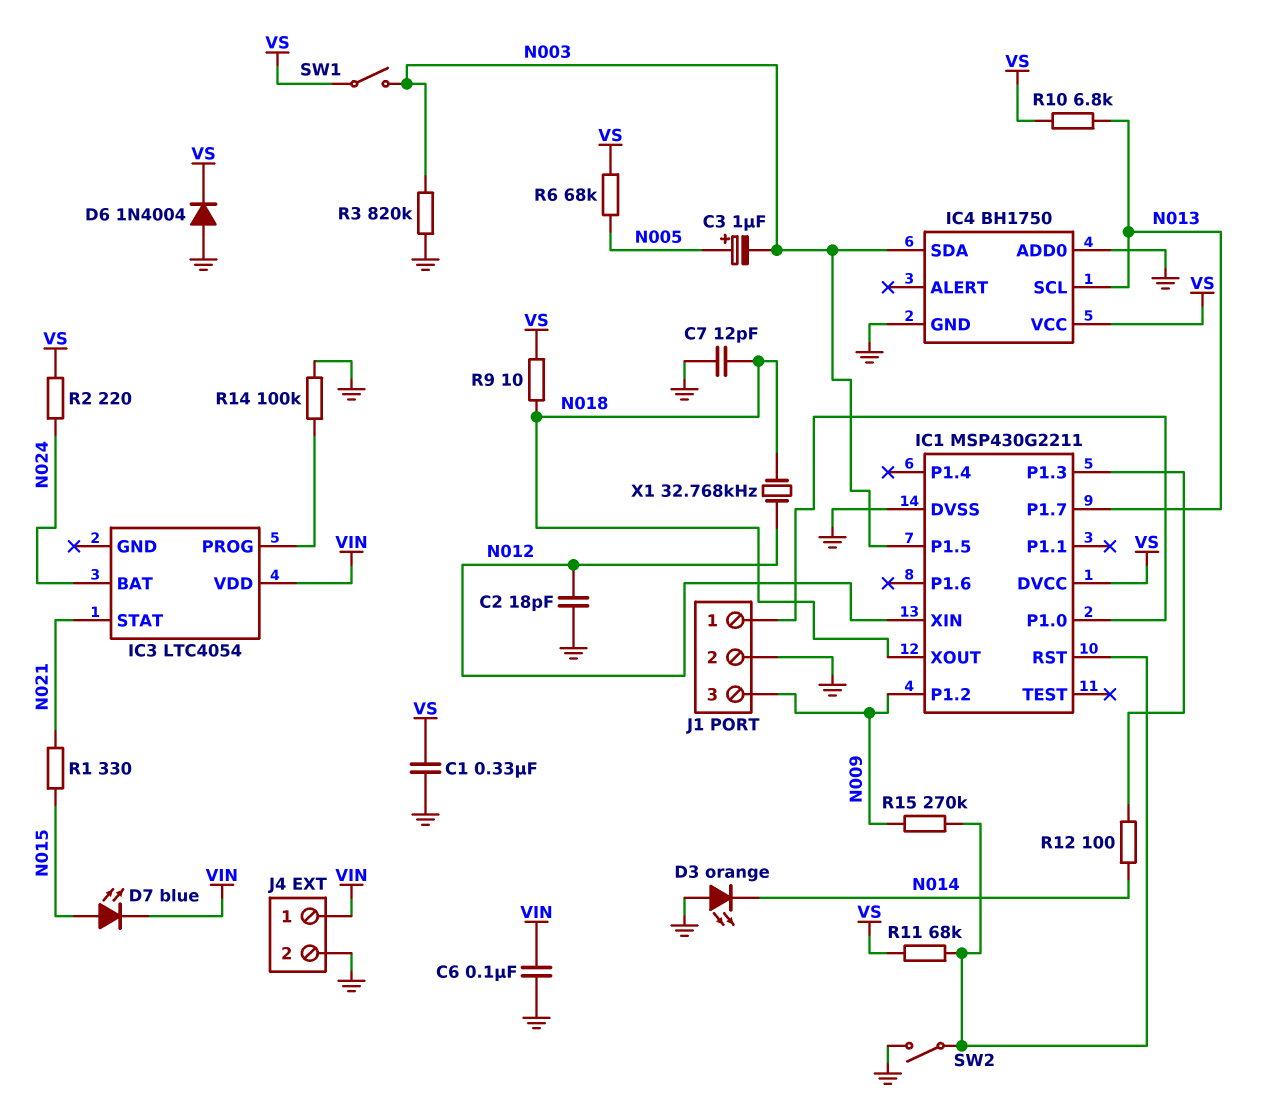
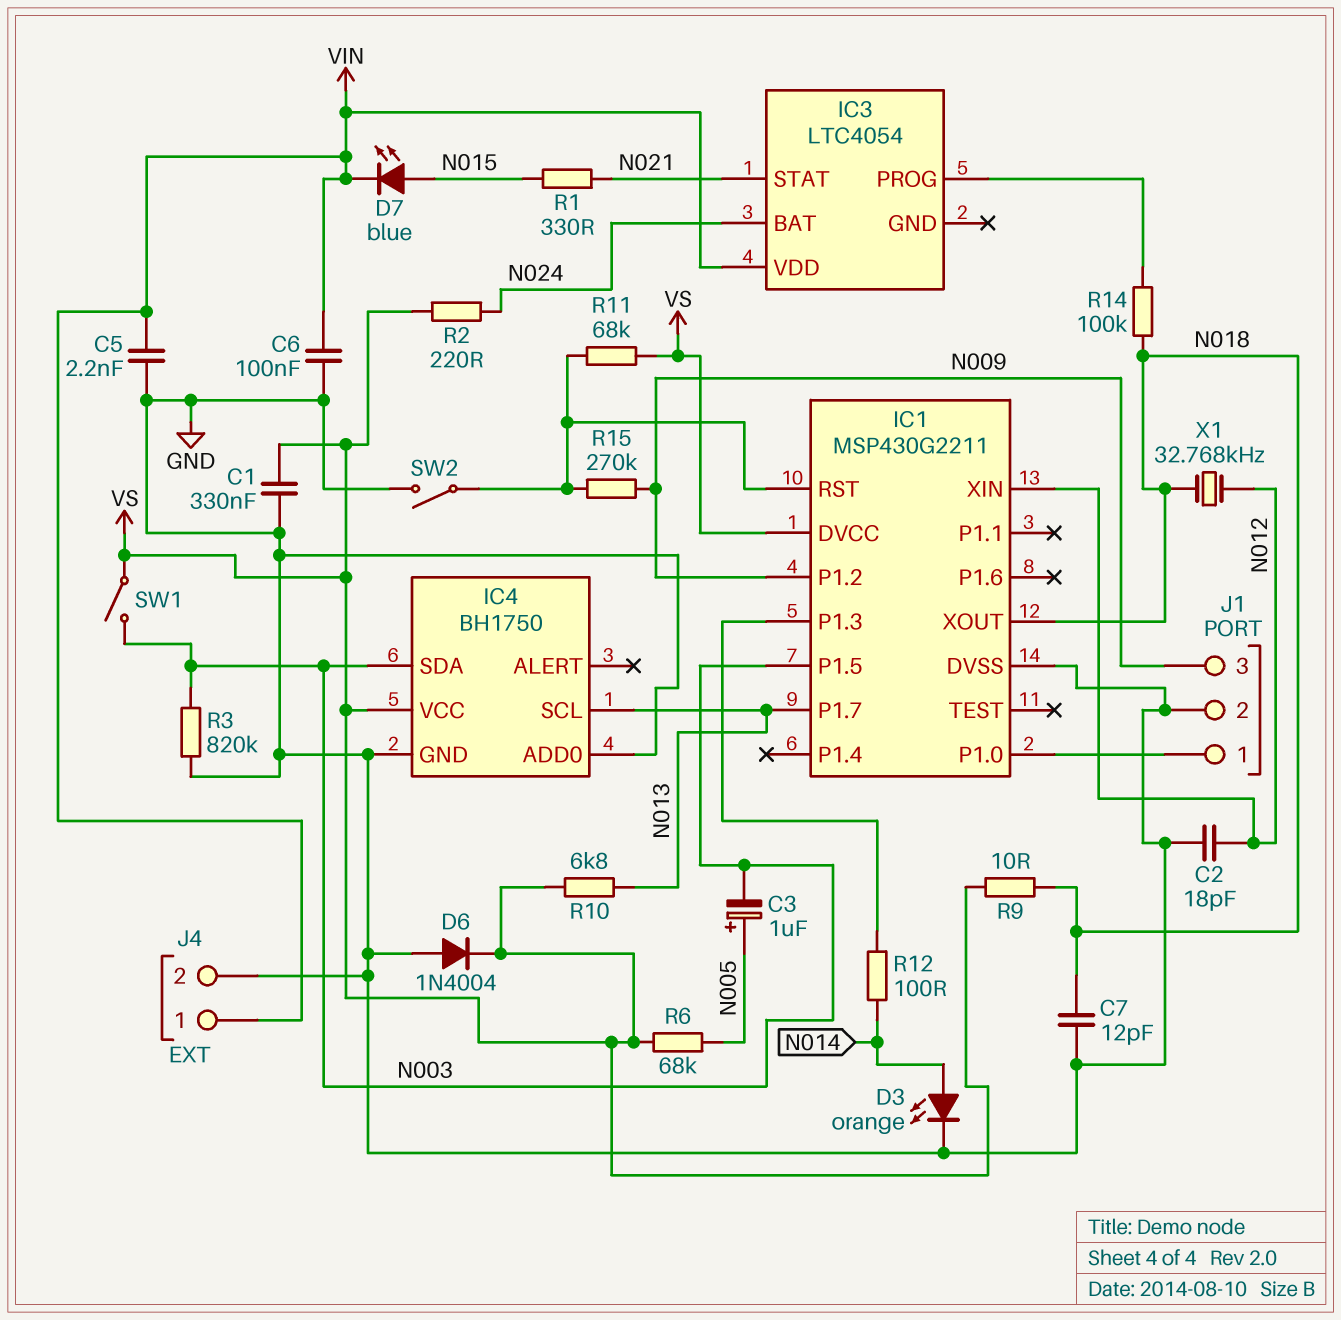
C5: none -> 2.2nF (GND, VIN)
D3: LED orange (A GND, K N014) -> LED orange (A N014, K GND)
R14: 100k (GND, IC3/PROG) -> 100k (IC3/PROG, N018)

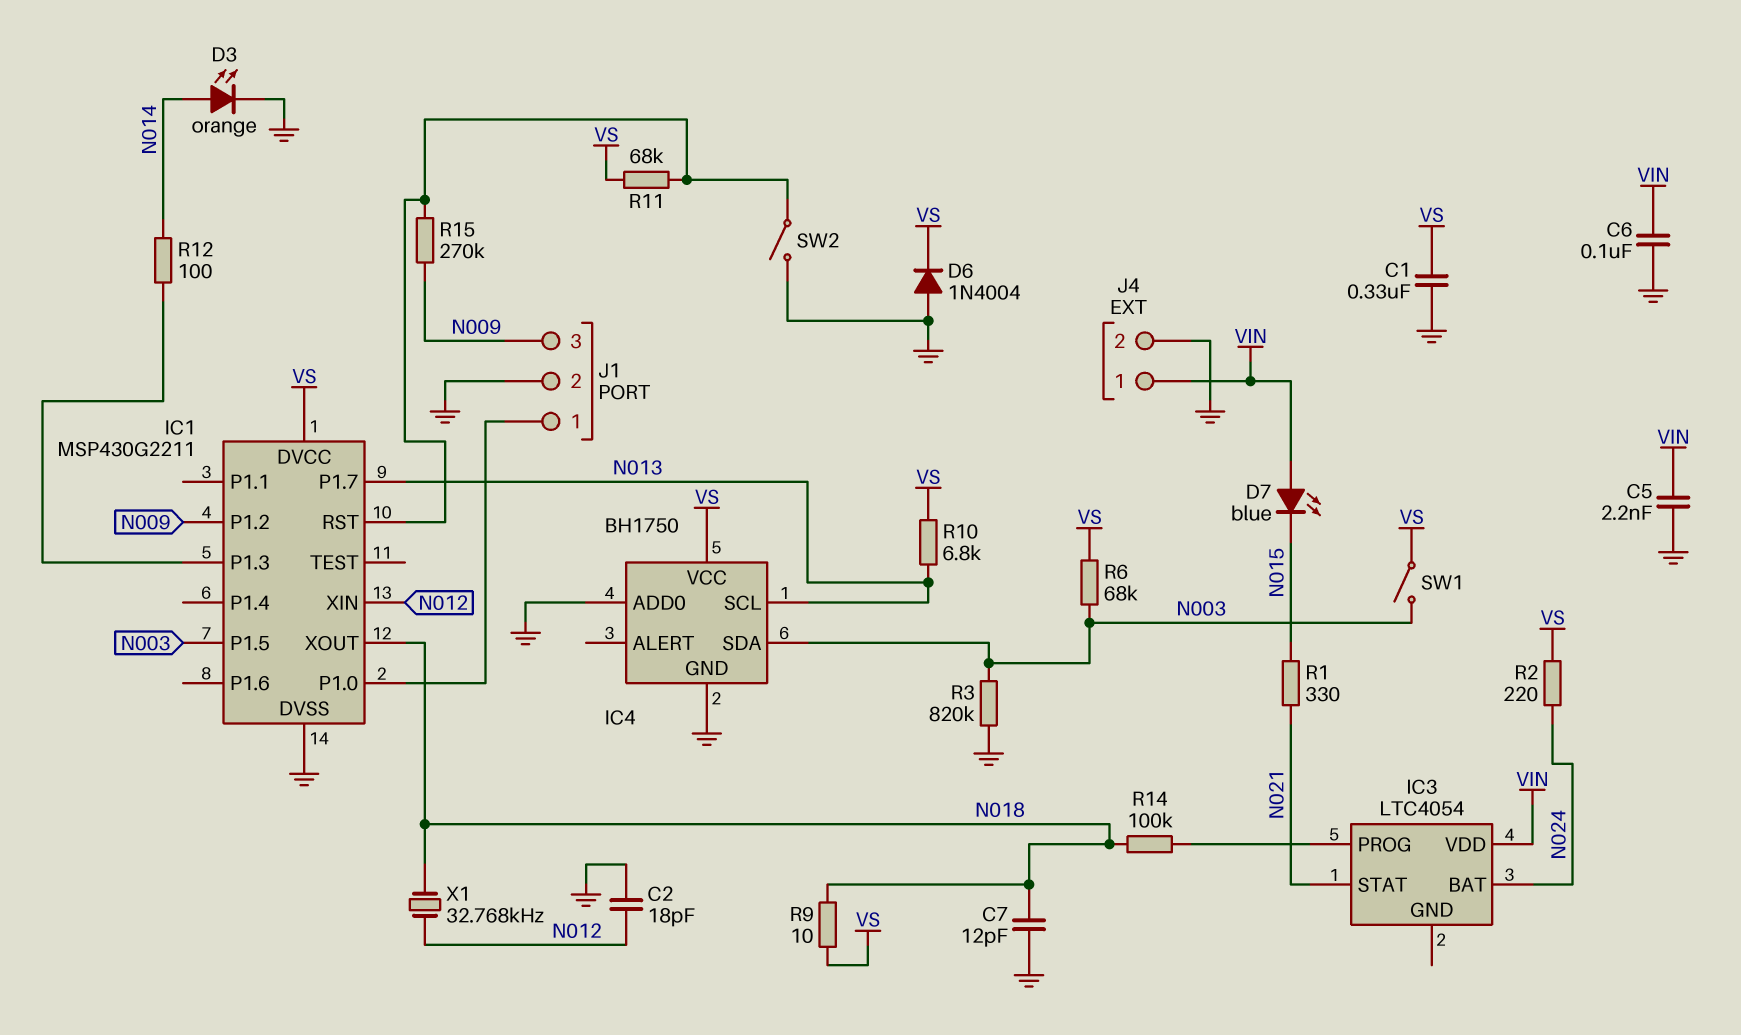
C3: 1uF (plus N005, minus N003) -> none
D7: LED blue (A N015, K VIN) -> LED blue (A VIN, K N015)
R6: 68k (N005, VS) -> 68k (N003, VS)

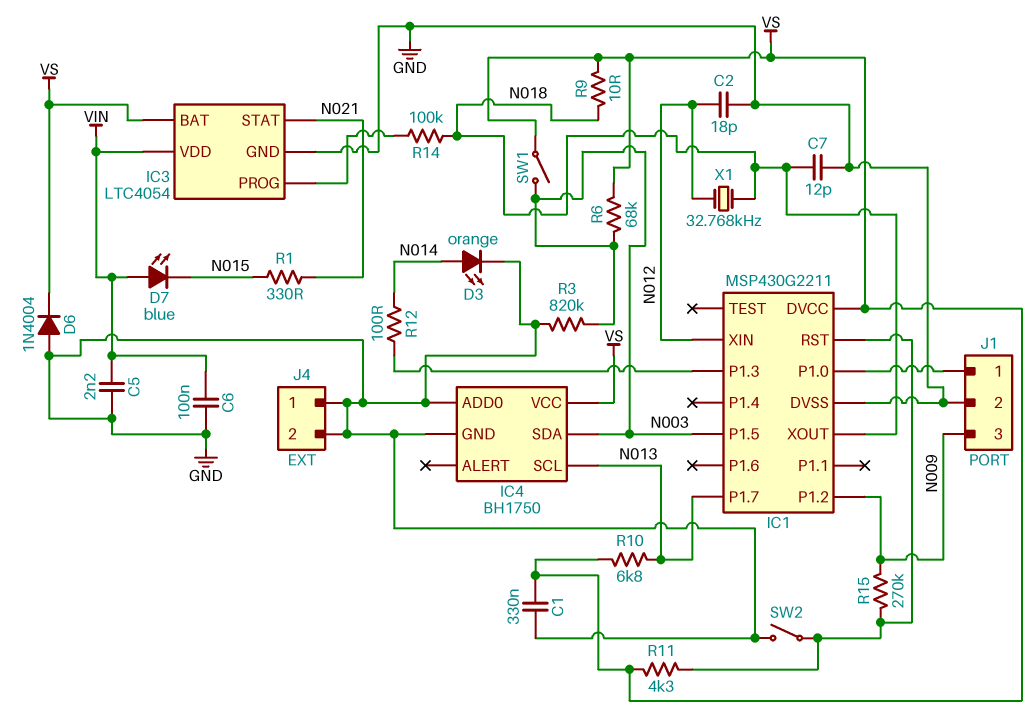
IC3 pin BAT: N024 -> VS
IC3 pin GND: none -> GND
J4 pin 1: VIN -> GND
R2: 220 (N024, VS) -> none
R11: 68k (IC1/RST, VS) -> 4.3k (IC1/RST, VS)

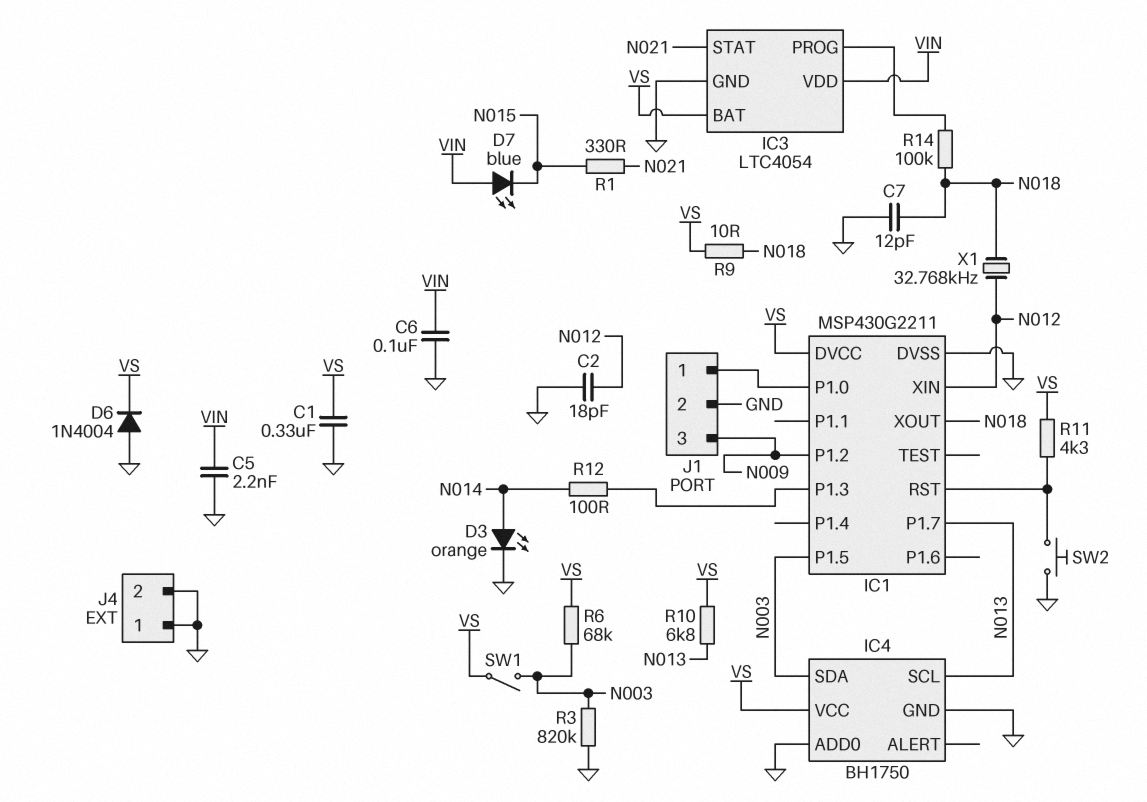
R15: 270k (IC1/RST, N009) -> none
SW2: switch (GND, IC1/RST) -> button (GND, IC1/RST)

